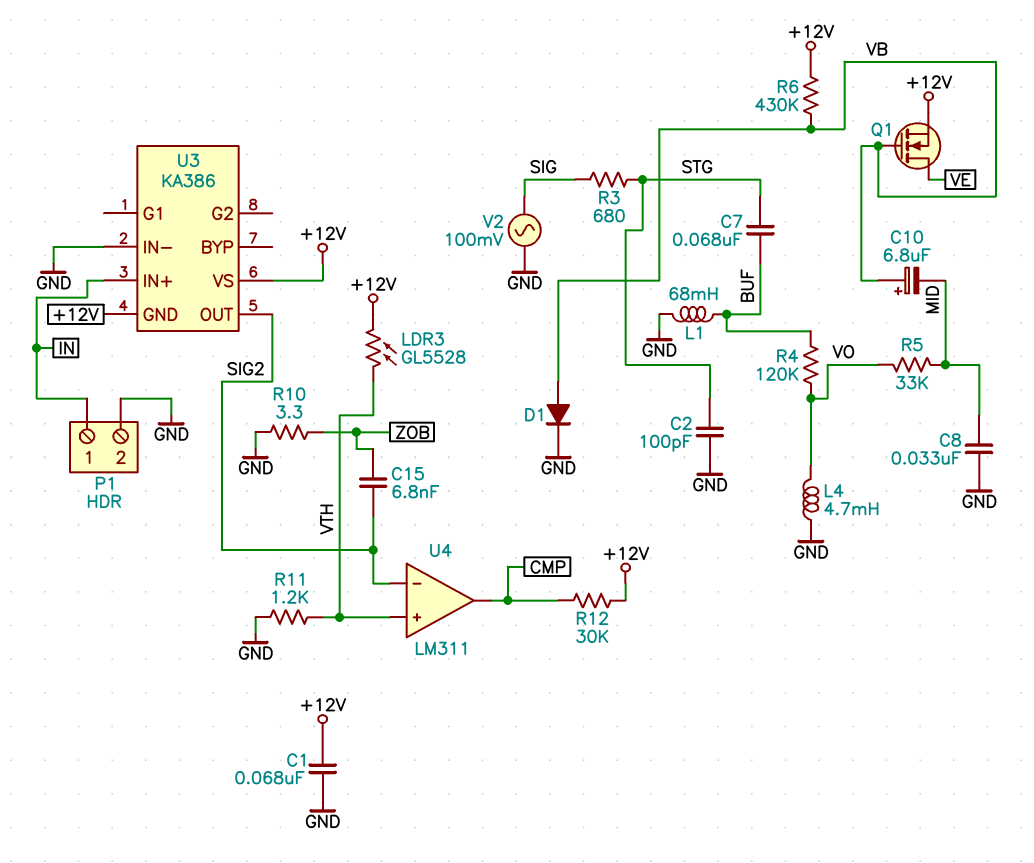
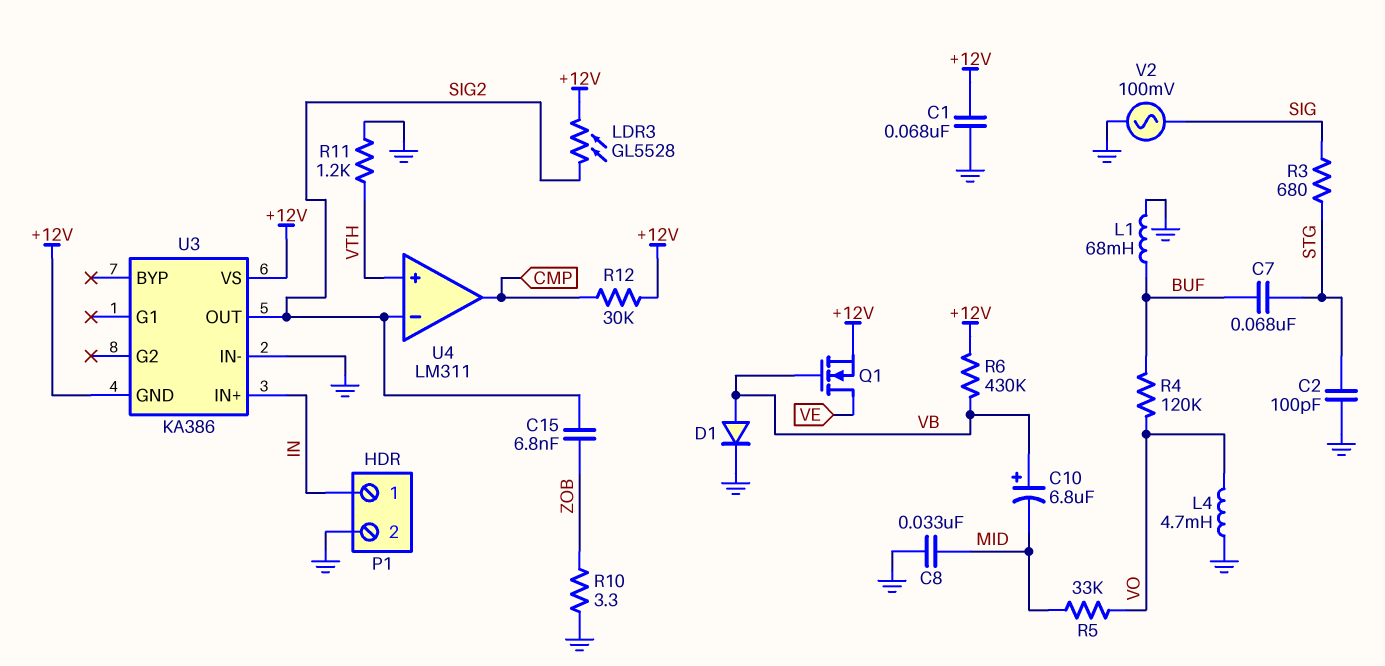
LDR3: GL5528 (+12V, VTH) -> GL5528 (+12V, SIG2)

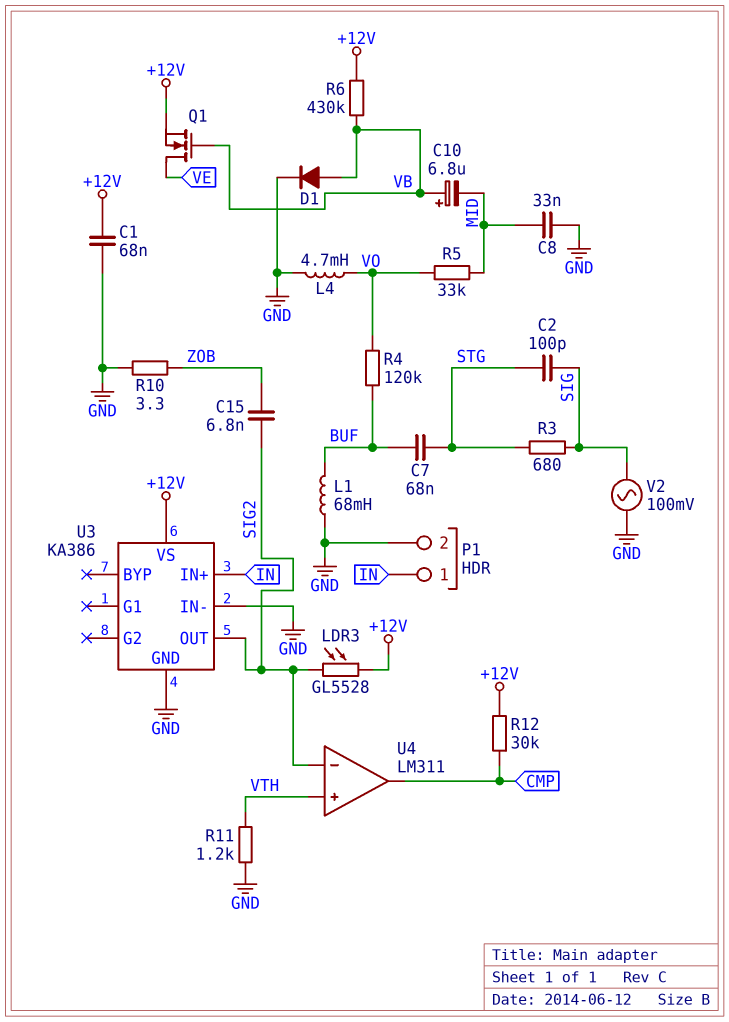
C2: 100pF (GND, STG) -> 100pF (SIG, STG)
U3 pin GND: +12V -> GND

